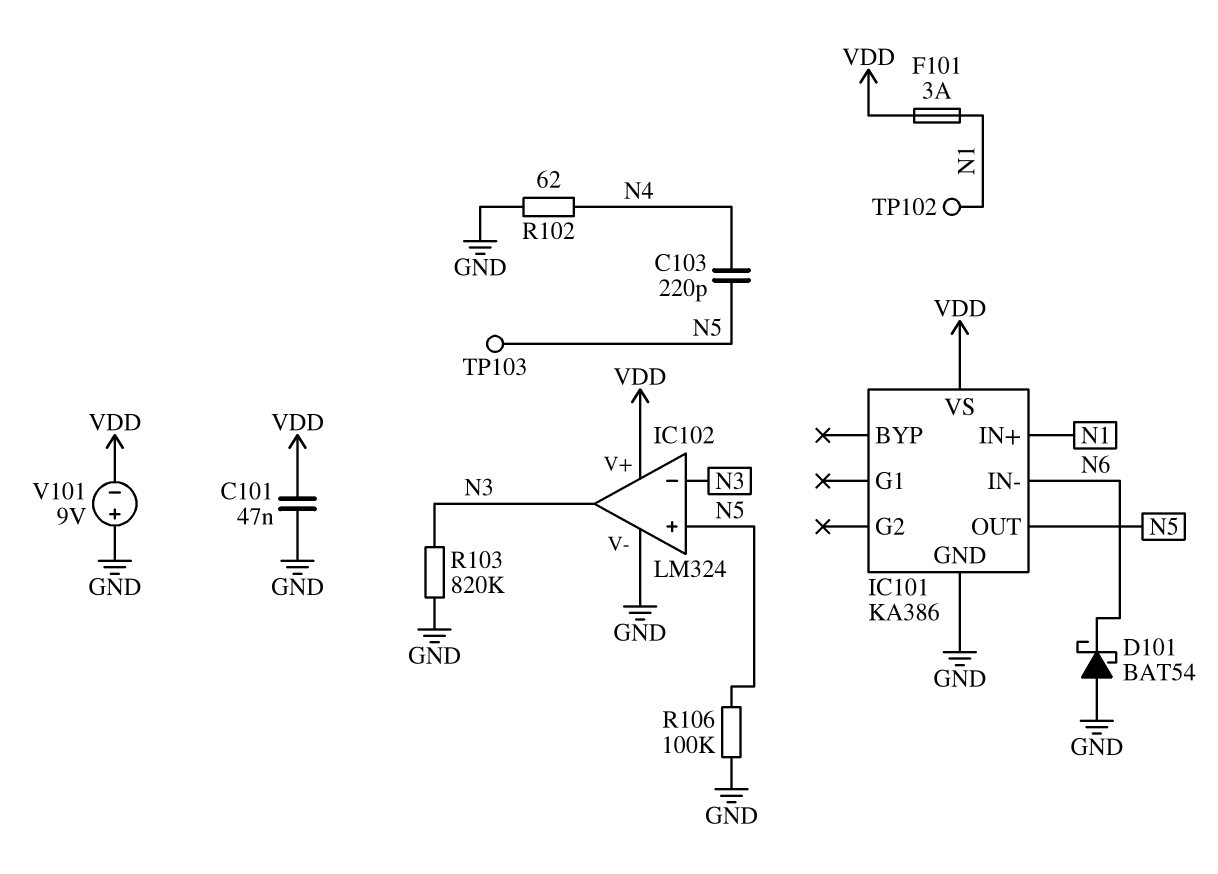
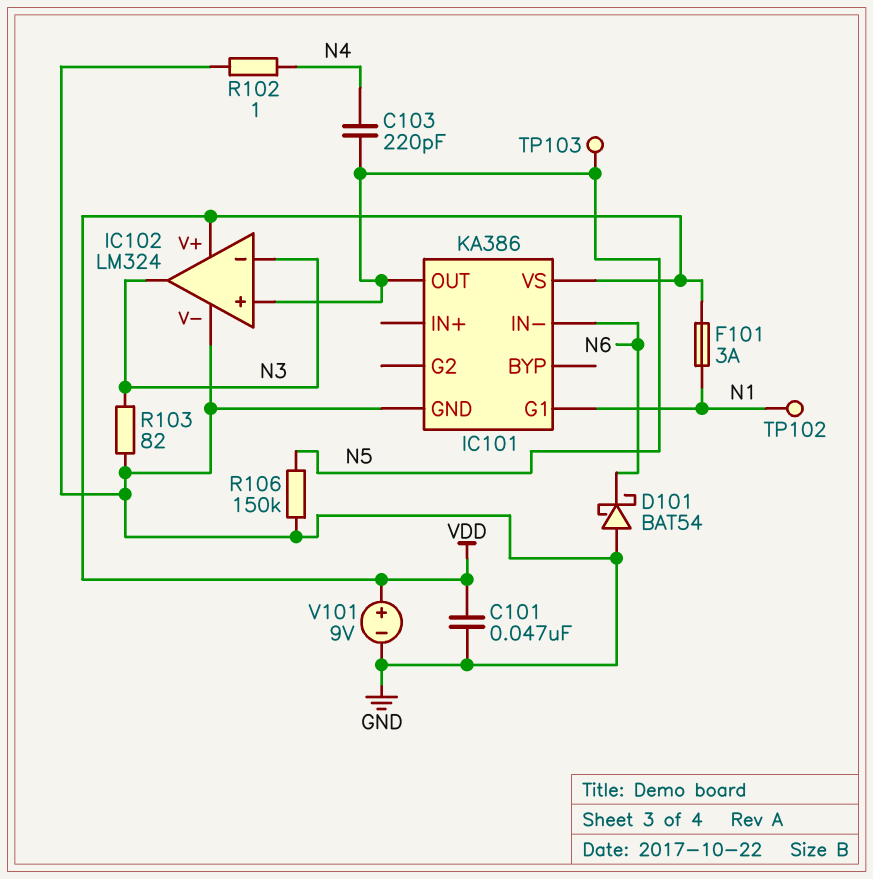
IC101 pin G1: none -> N1
IC101 pin IN+: N1 -> none
R102: 62 (GND, N4) -> 1 (GND, N4)
R103: 820k (GND, N3) -> 82 (GND, N3)
R106: 100k (GND, N5) -> 150k (GND, N5)
V101: 9V (plus GND, minus VDD) -> 9V (plus VDD, minus GND)

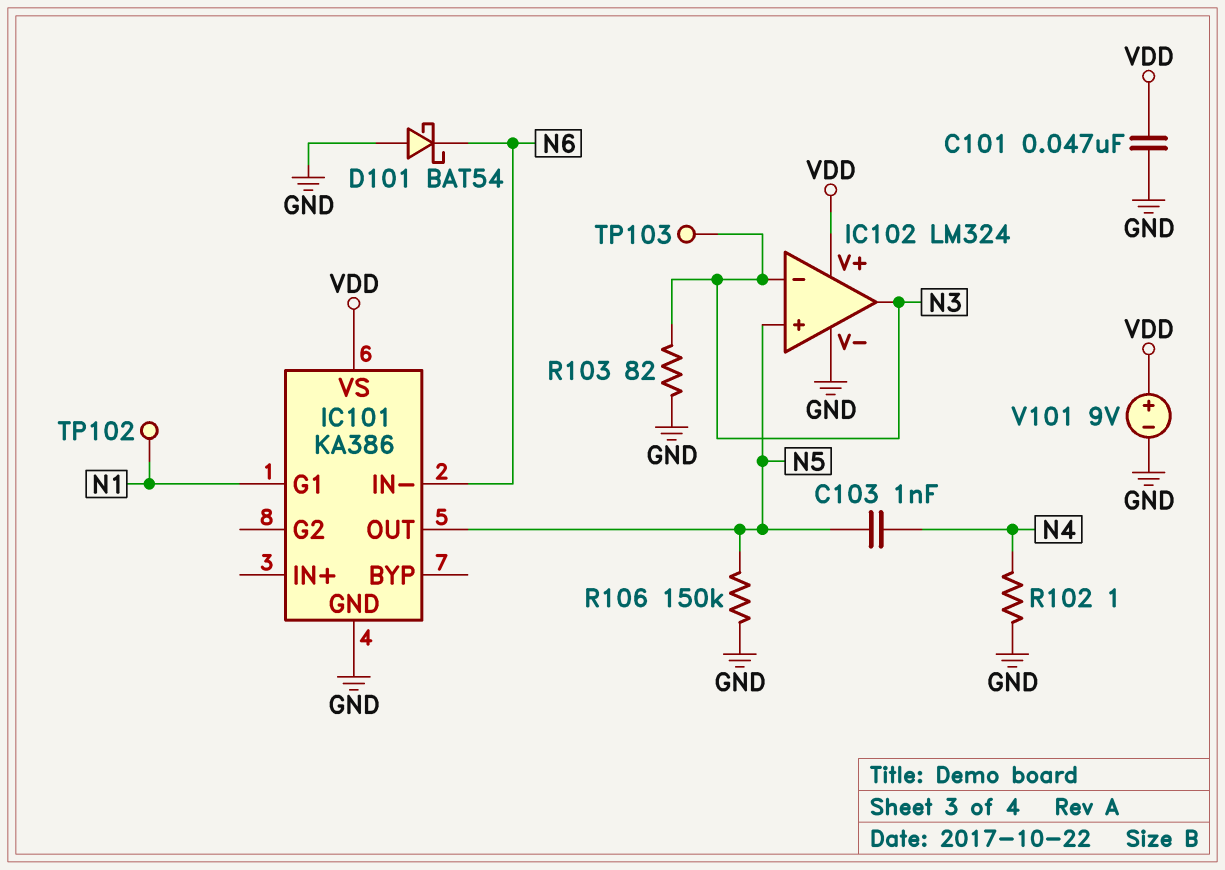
C103: 220pF (N4, N5) -> 1nF (N4, N5)
F101: 3A (N1, VDD) -> none
TP103: test point (N5) -> test point (N3)

